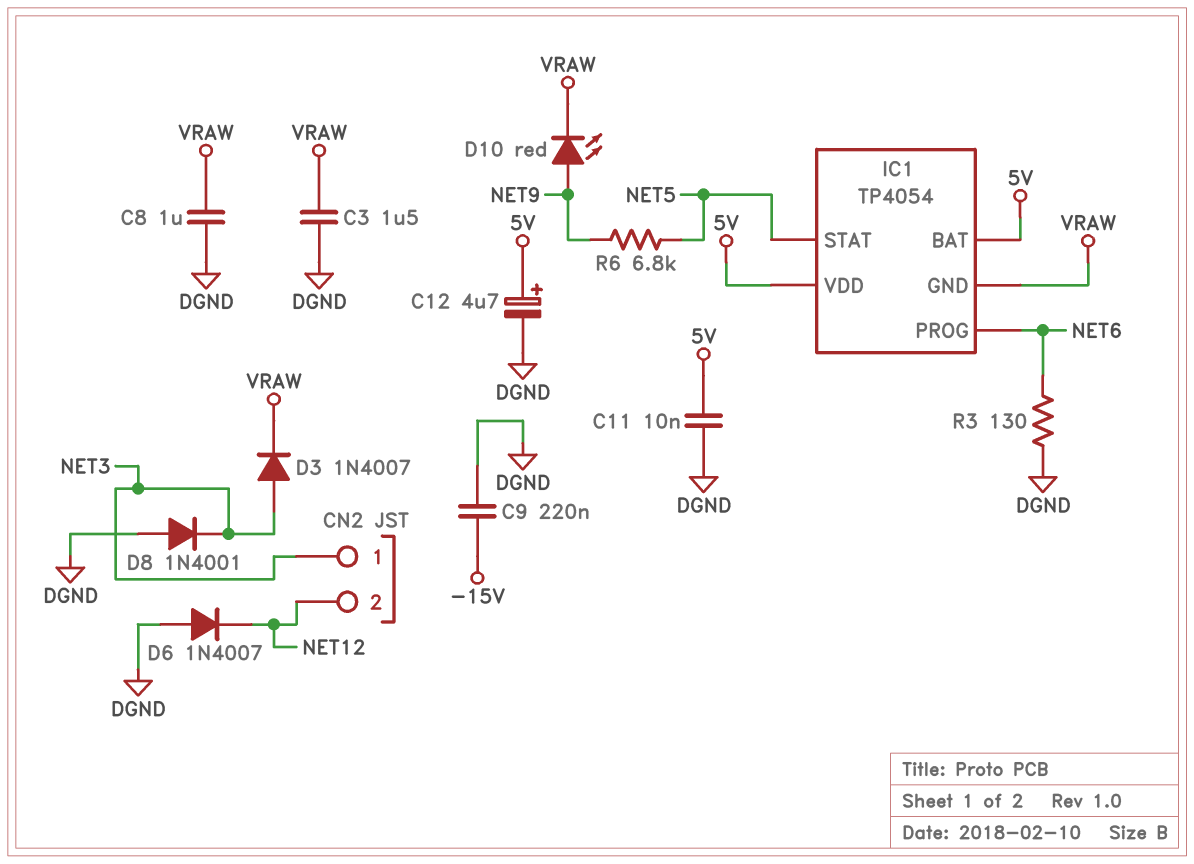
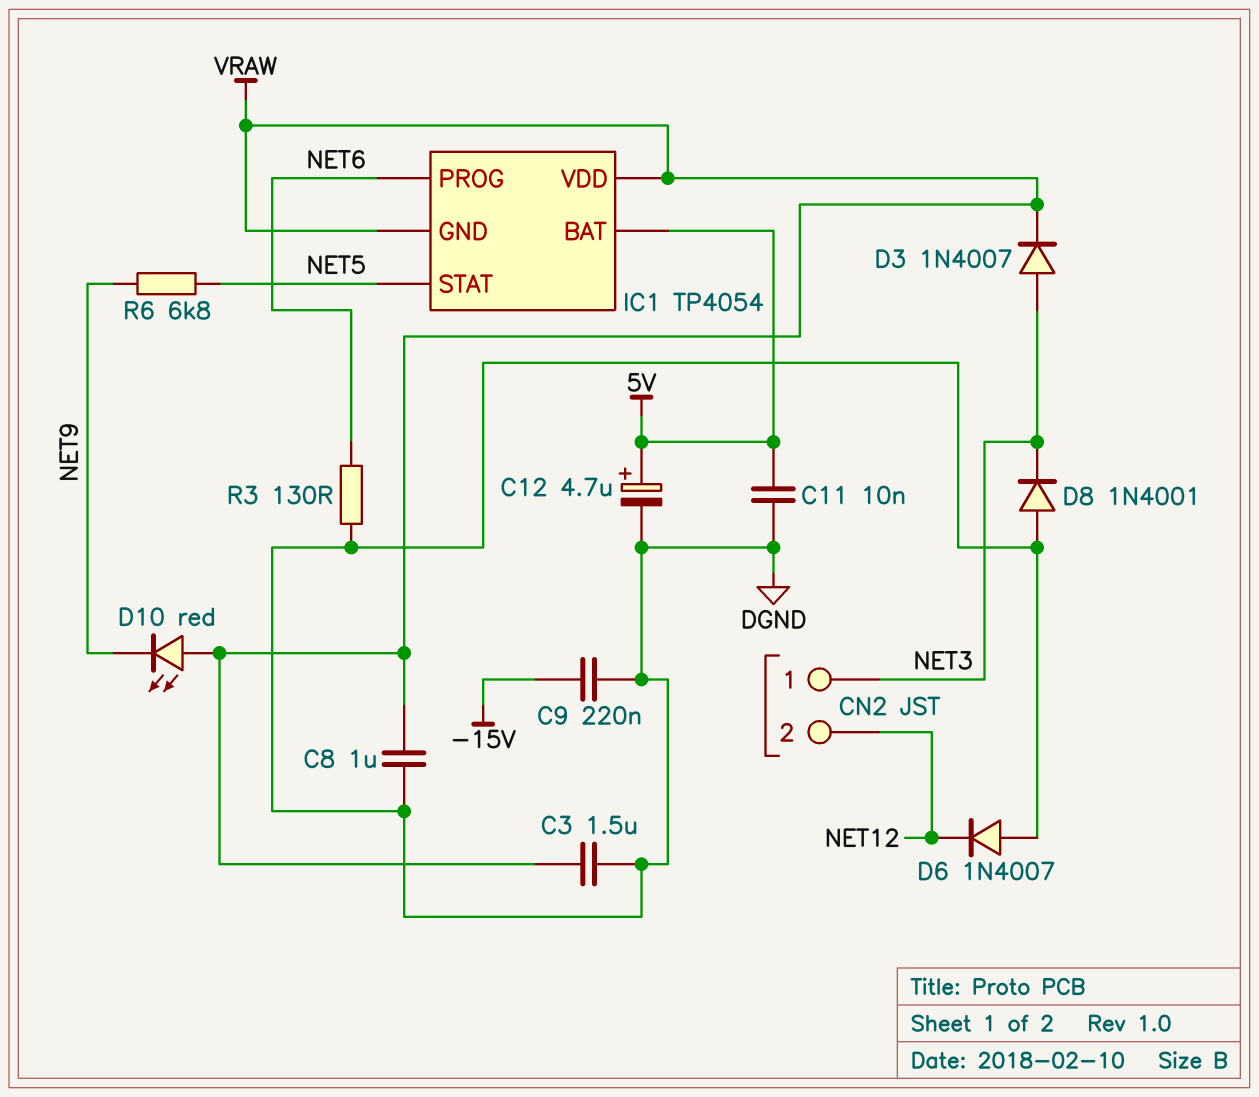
D10: LED red (A NET9, K VRAW) -> LED red (A VRAW, K NET9)
IC1 pin VDD: 5V -> VRAW

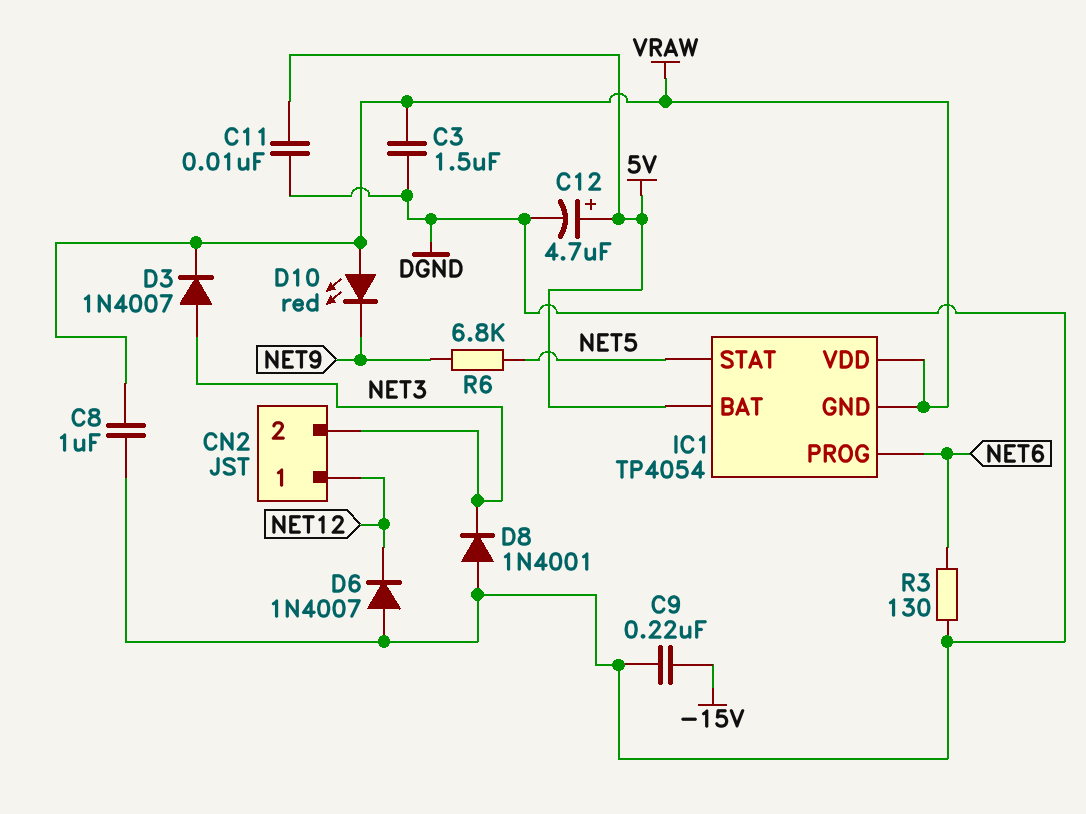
CN2 pin 1: NET3 -> NET12
CN2 pin 2: NET12 -> NET3

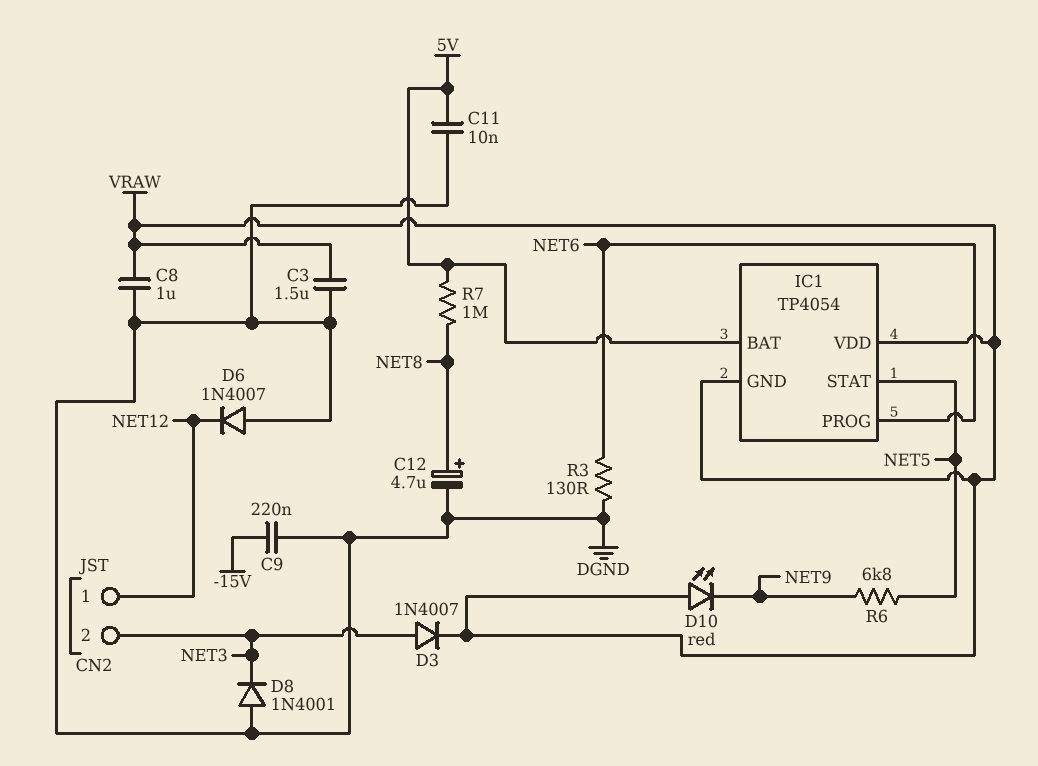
C12: 4.7uF (plus 5V, minus DGND) -> 4.7uF (plus NET8, minus DGND)
R7: none -> 1M (5V, NET8)

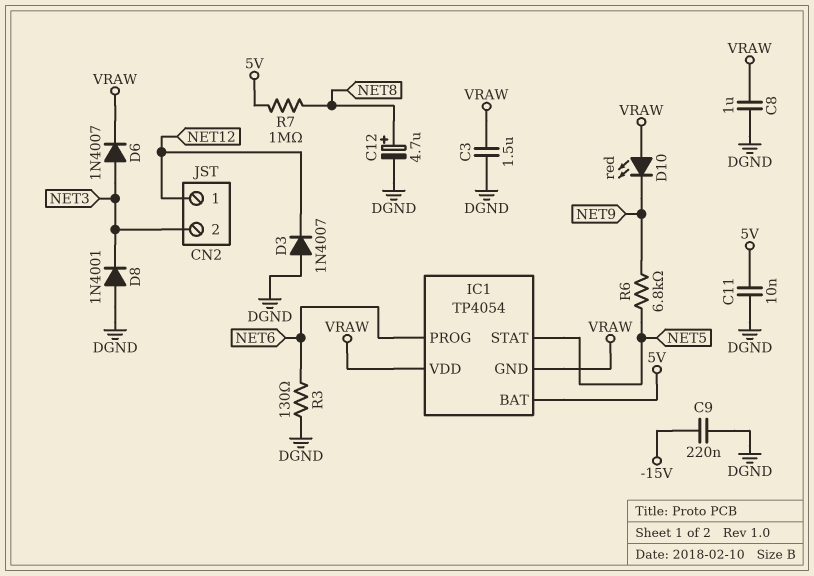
D3: diode 1N4007 (A NET3, K VRAW) -> diode 1N4007 (A DGND, K NET12)
D6: diode 1N4007 (A DGND, K NET12) -> diode 1N4007 (A NET3, K VRAW)

